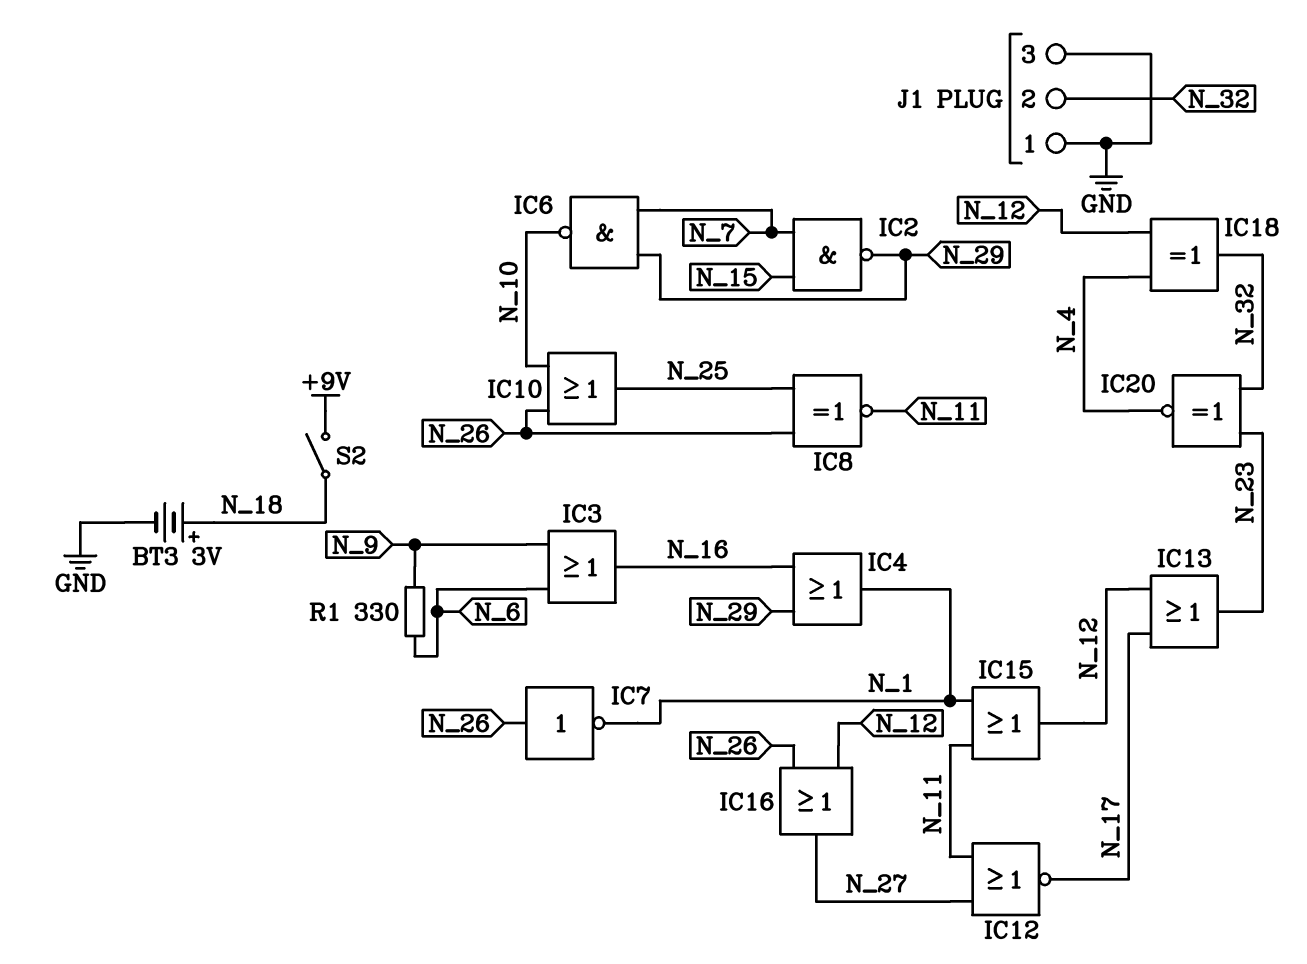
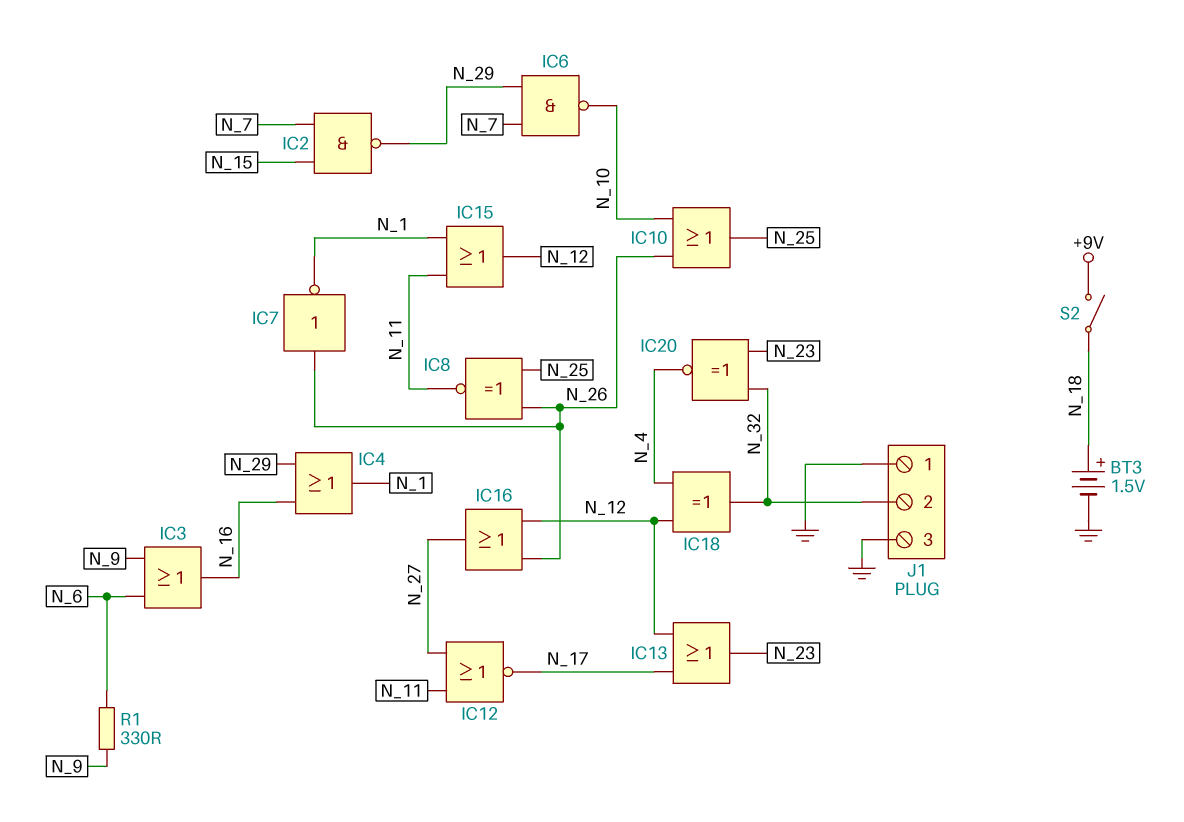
BT3: 3V (plus N_18, minus GND) -> 1.5V (plus N_18, minus GND)

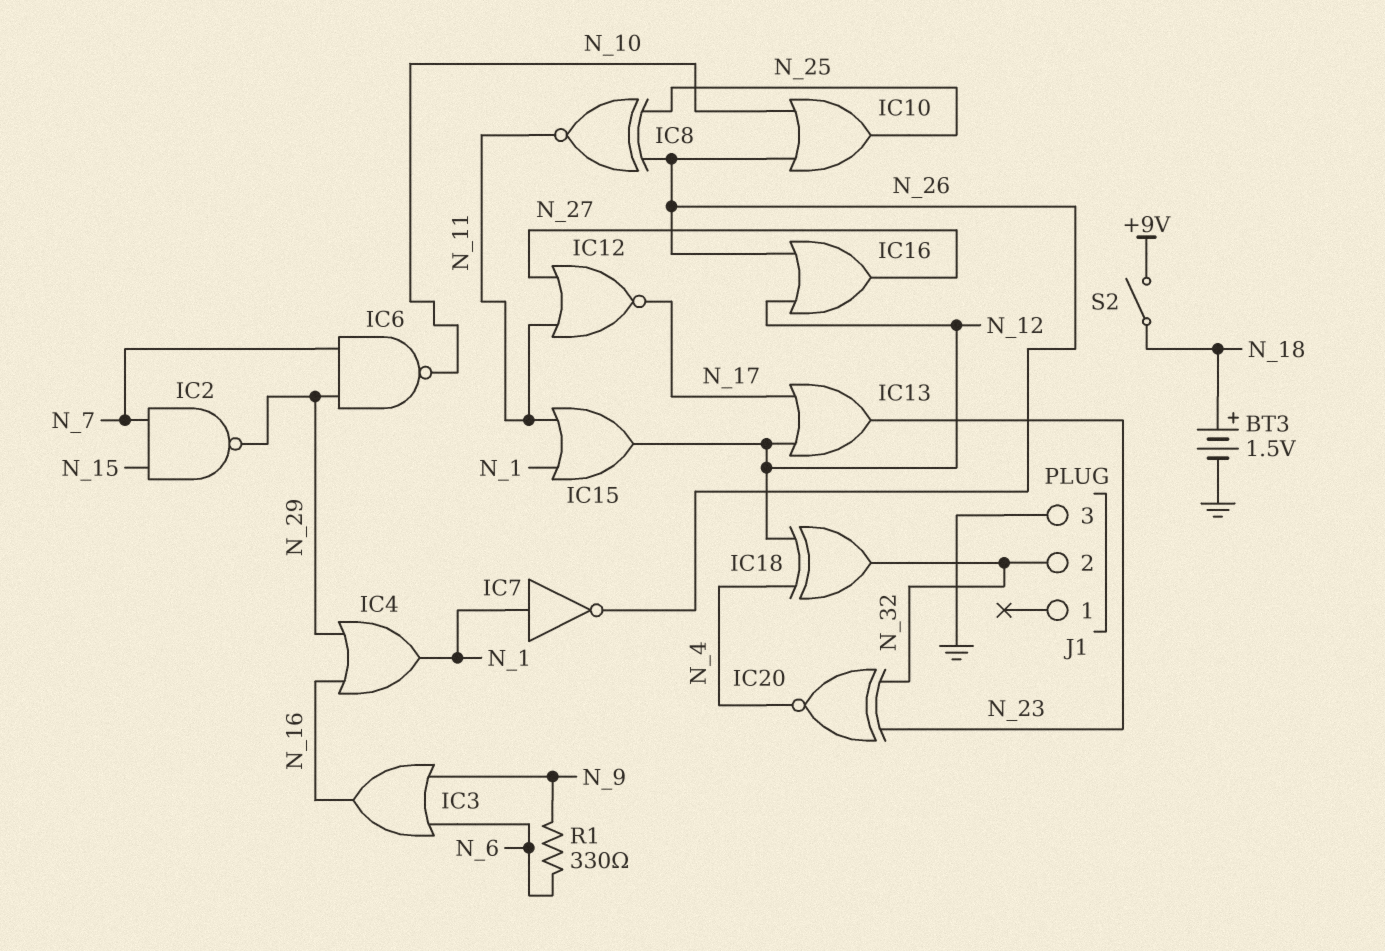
IC7: NOT (in N_26, out N_1) -> NOT (in N_1, out N_26)
J1 pin 1: GND -> none

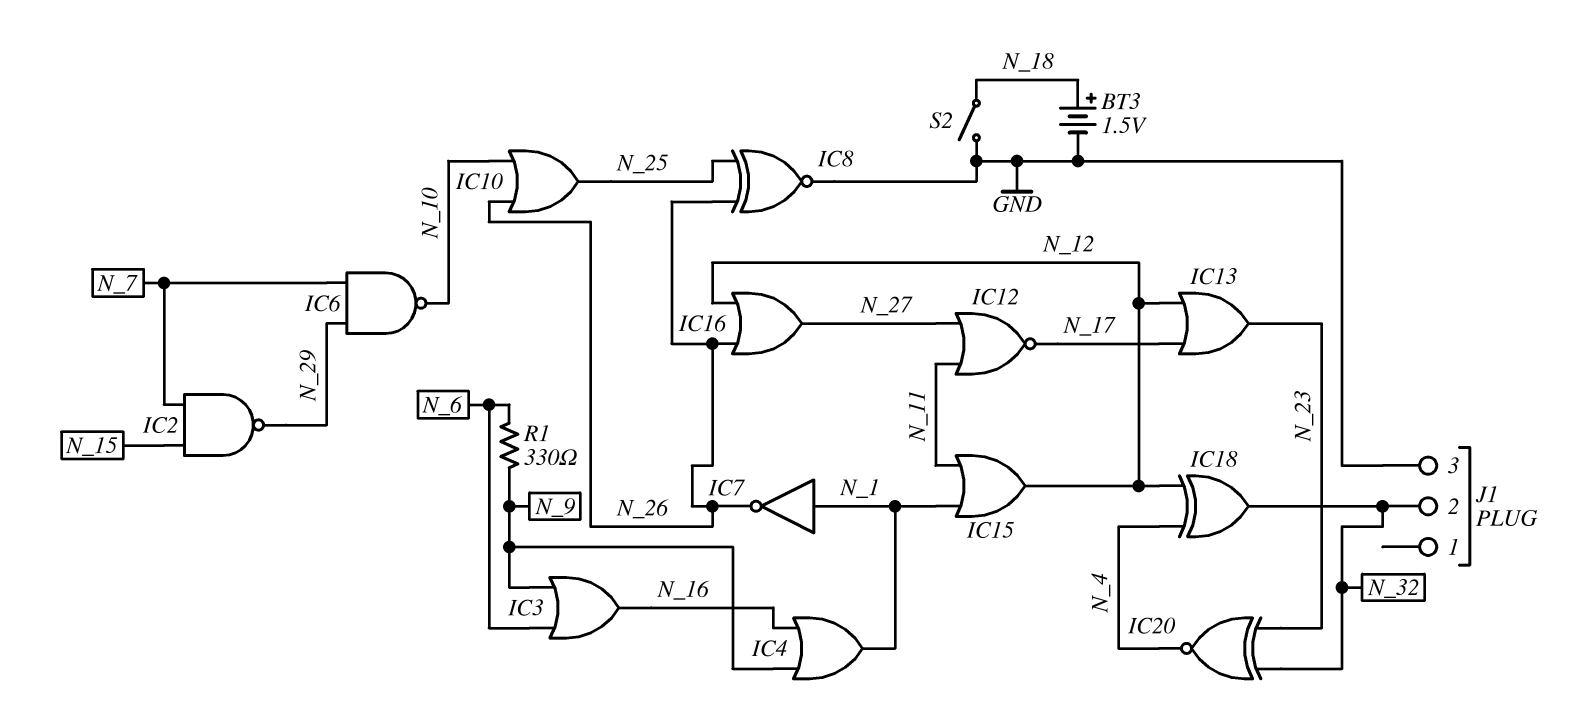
IC4: OR (in N_16, in N_29, out N_1) -> OR (in N_9, in N_16, out N_1)
IC8: XNOR (in N_25, in N_26, out N_11) -> XNOR (in N_25, in N_26, out GND)
S2: switch (+9V, N_18) -> switch (GND, N_18)

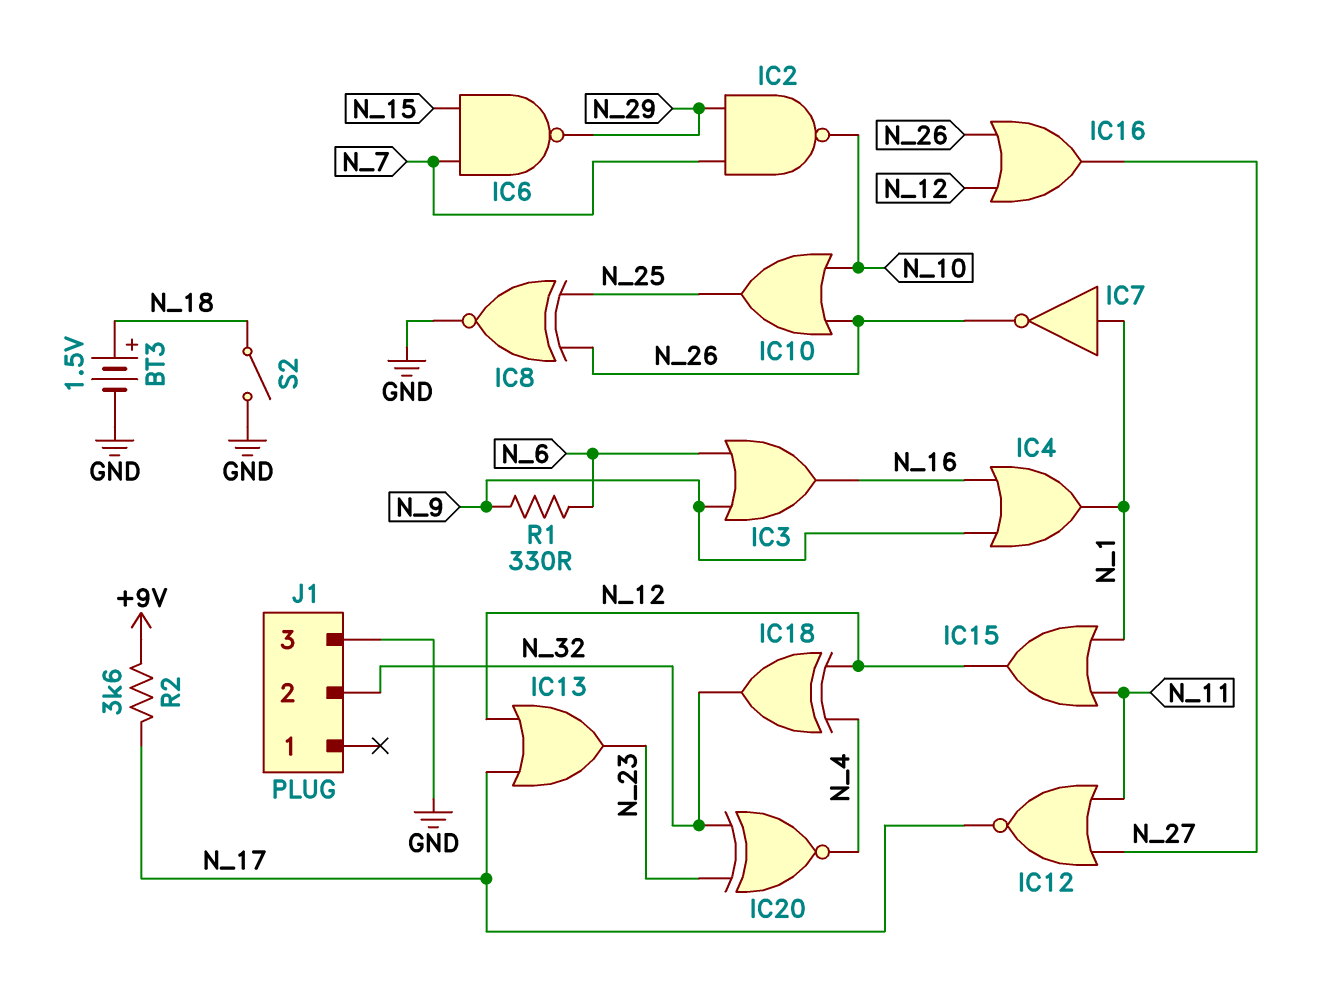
IC2: NAND (in N_7, in N_15, out N_29) -> NAND (in N_7, in N_29, out N_10)
IC6: NAND (in N_7, in N_29, out N_10) -> NAND (in N_7, in N_15, out N_29)
R2: none -> 3.6k (+9V, N_17)

